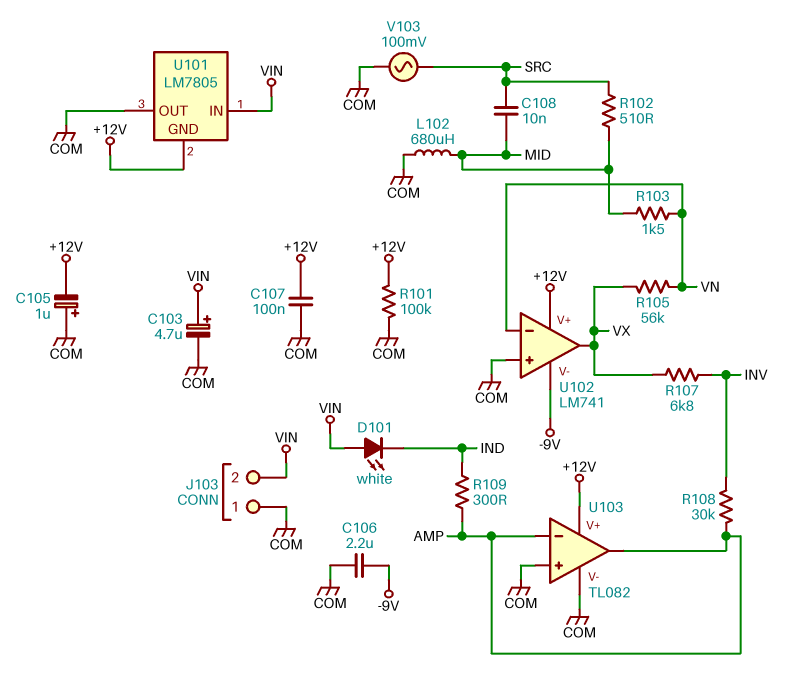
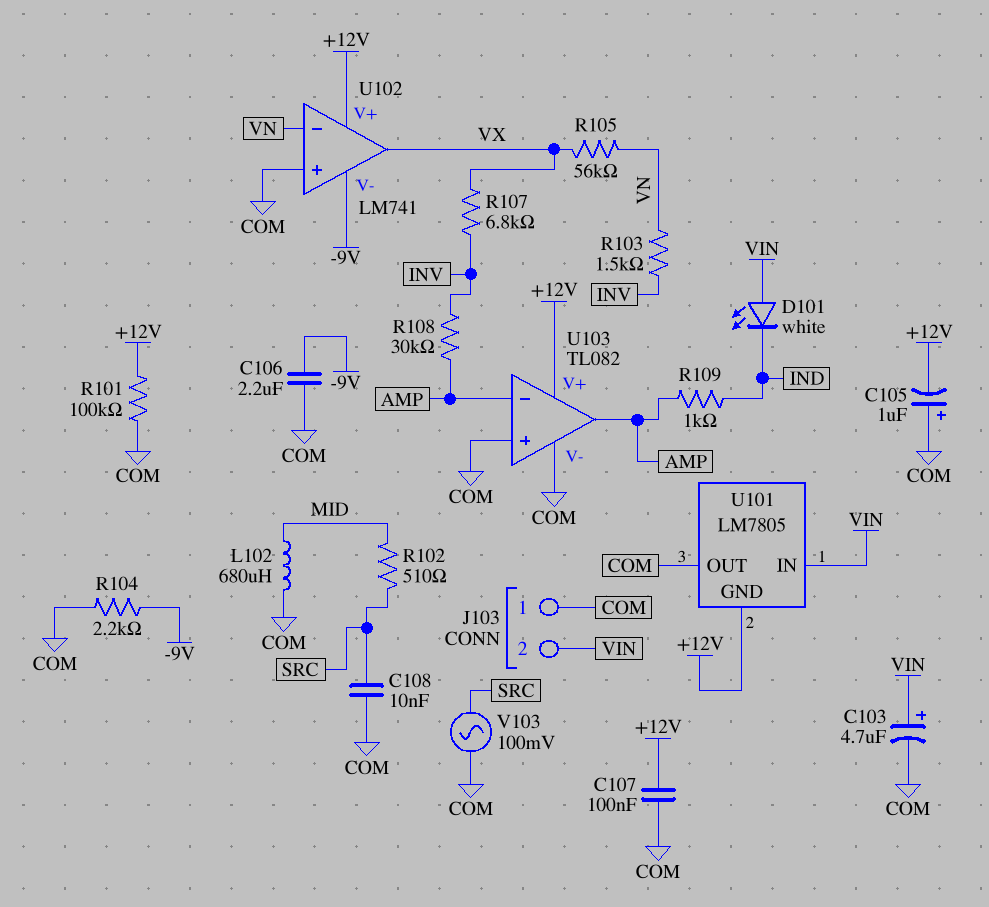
C108: 10nF (MID, SRC) -> 10nF (COM, SRC)
R103: 1.5k (MID, VN) -> 1.5k (INV, VN)
R104: none -> 2.2k (-9V, COM)
R109: 300 (AMP, IND) -> 1k (AMP, IND)

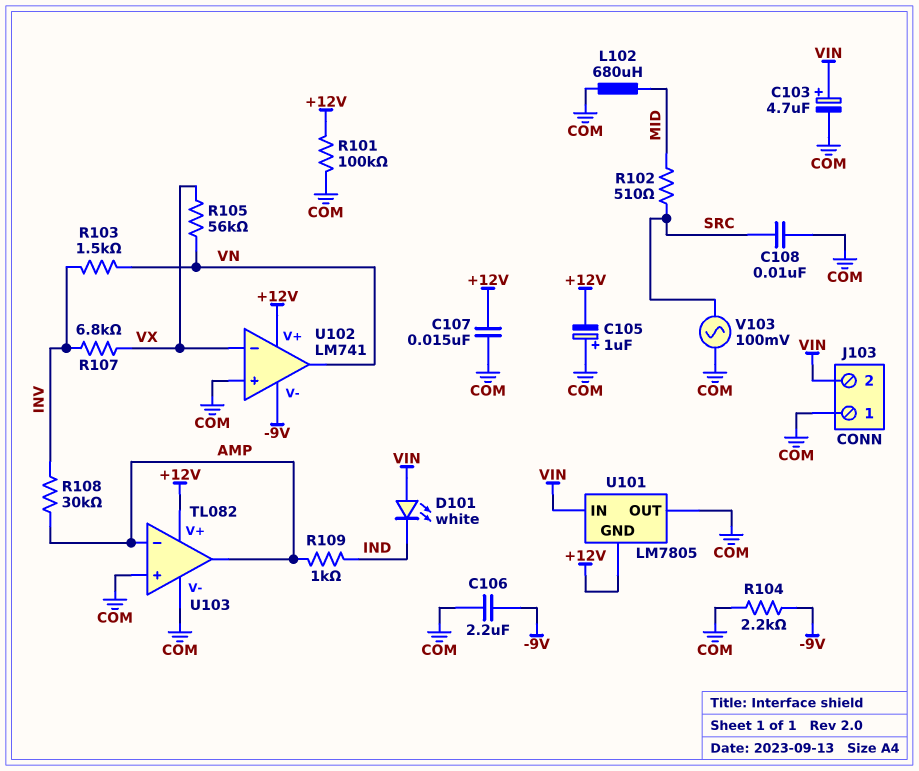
C107: 100nF (+12V, COM) -> 15nF (+12V, COM)
U102 pin in-: VN -> VX
U102 pin out: VX -> VN

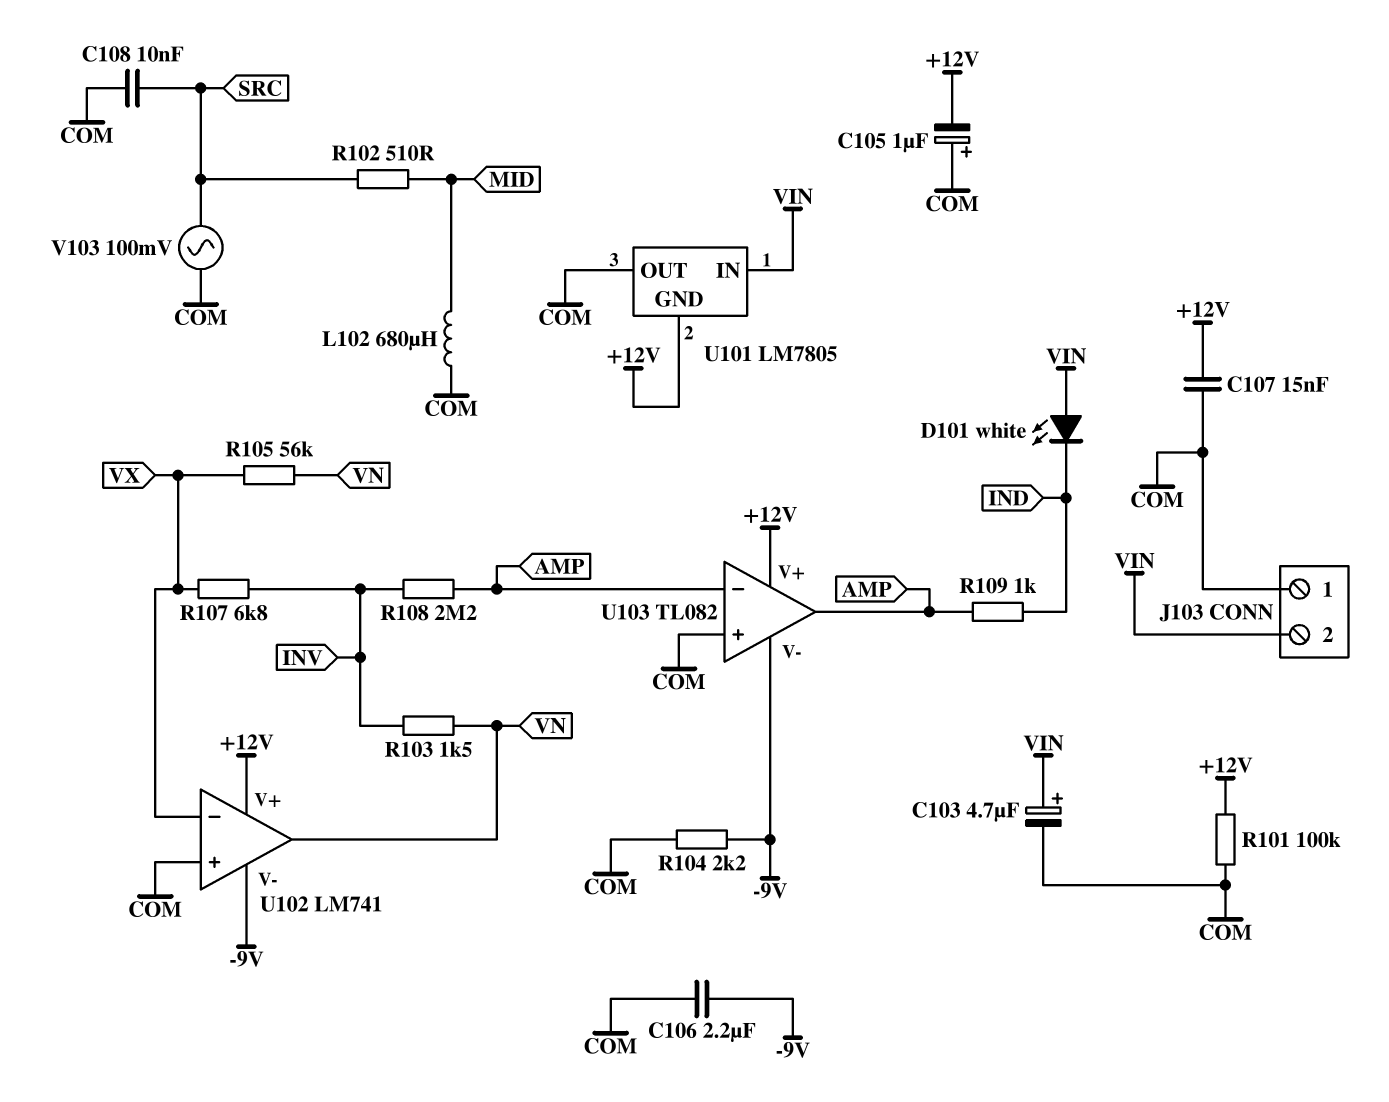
R108: 30k (AMP, INV) -> 2.2M (AMP, INV)
U103 pin V-: COM -> -9V

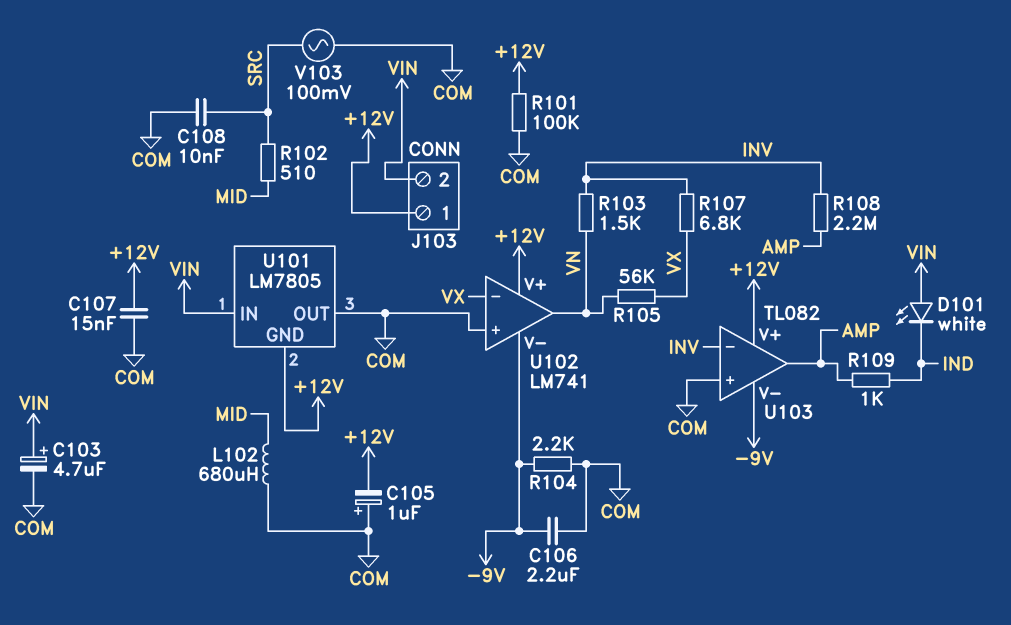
J103 pin 1: COM -> +12V
U103 pin in-: AMP -> INV

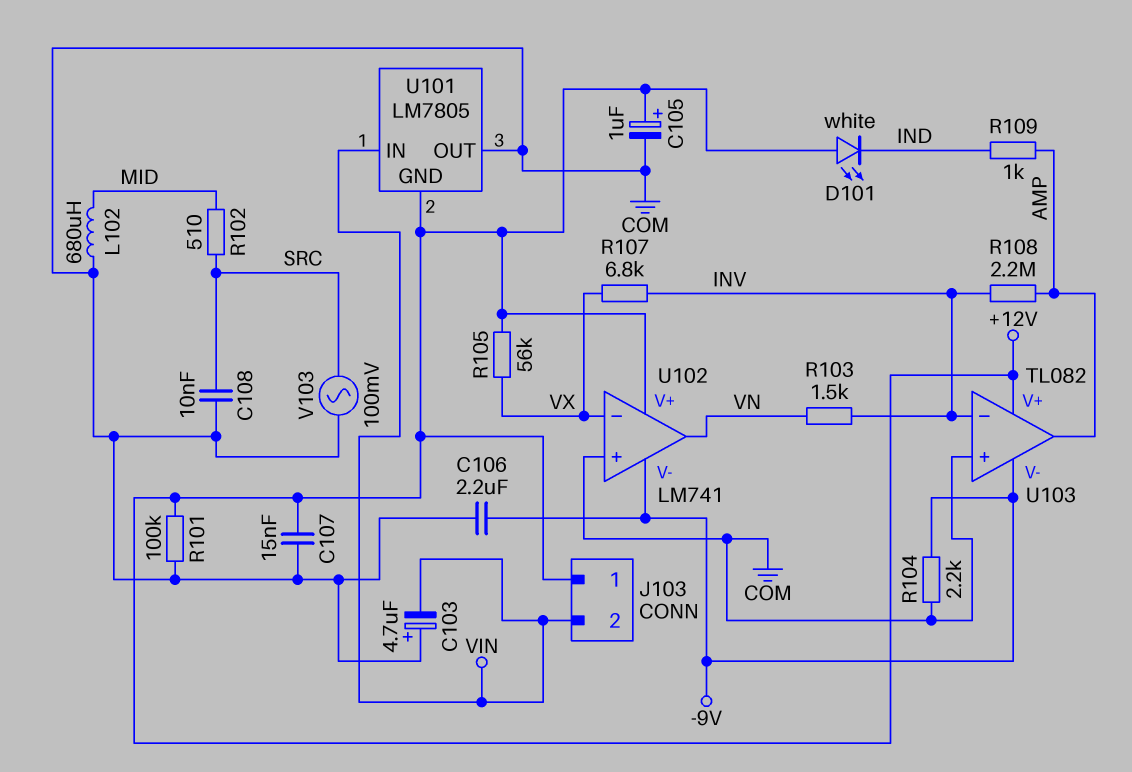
C103: 4.7uF (plus VIN, minus COM) -> 4.7uF (plus COM, minus VIN)
C105: 1uF (plus COM, minus +12V) -> 1uF (plus +12V, minus COM)
D101: LED white (A VIN, K IND) -> LED white (A +12V, K IND)
R105: 56k (VN, VX) -> 56k (+12V, VX)

